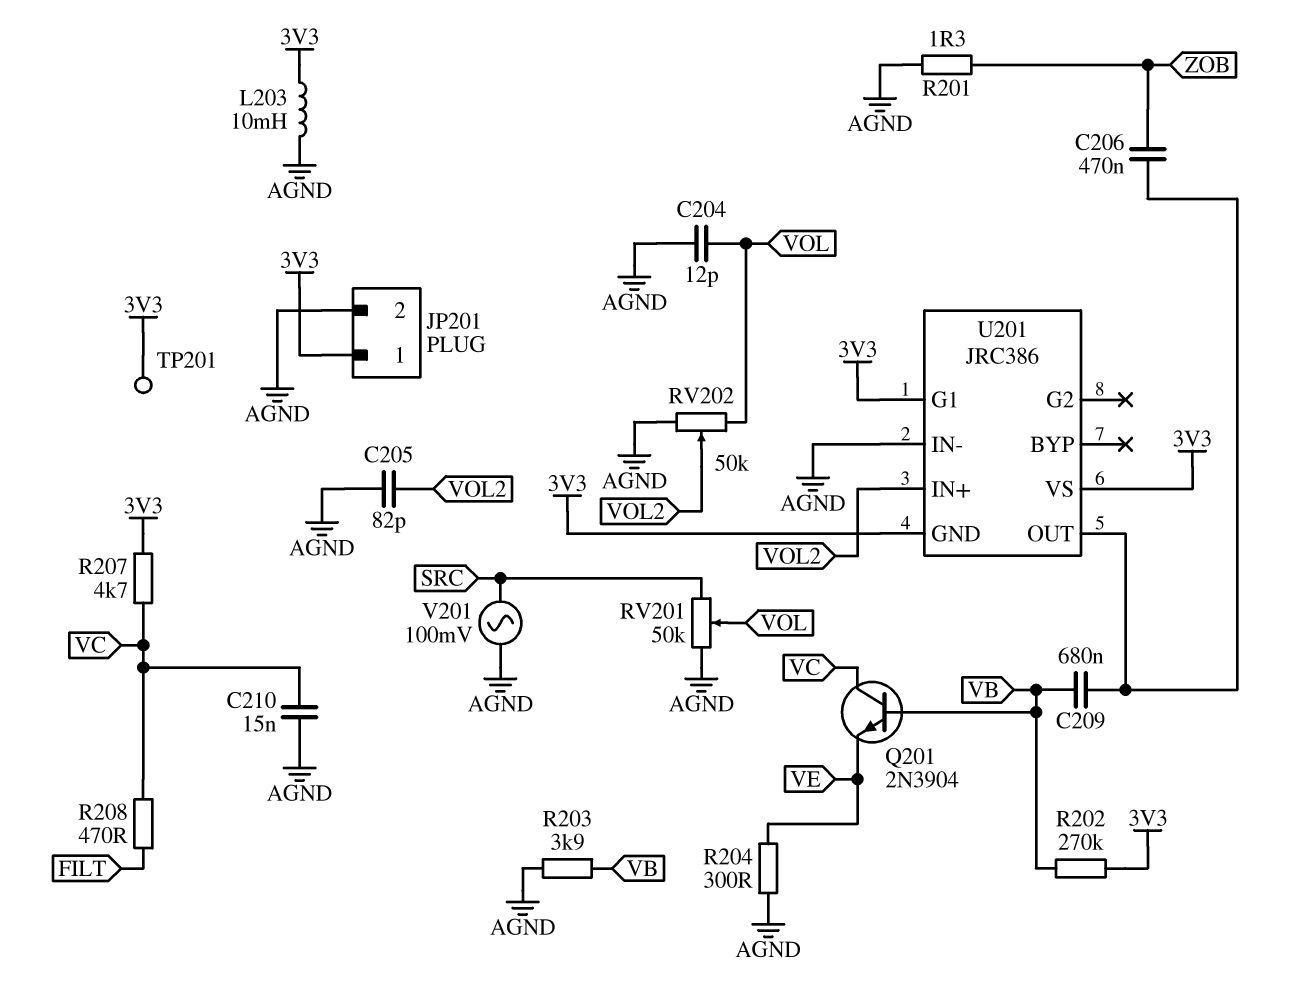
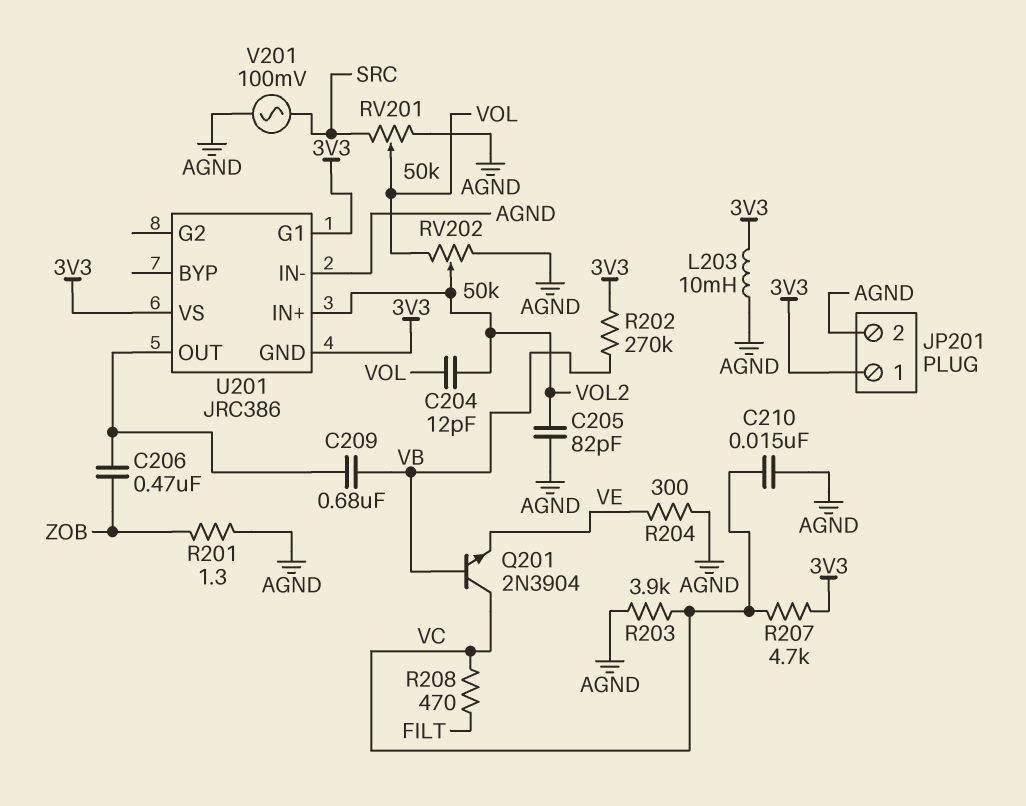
C204: 12pF (AGND, VOL) -> 12pF (VOL, VOL2)
R203: 3.9k (AGND, VB) -> 3.9k (AGND, VC)
TP201: test point (3V3) -> none

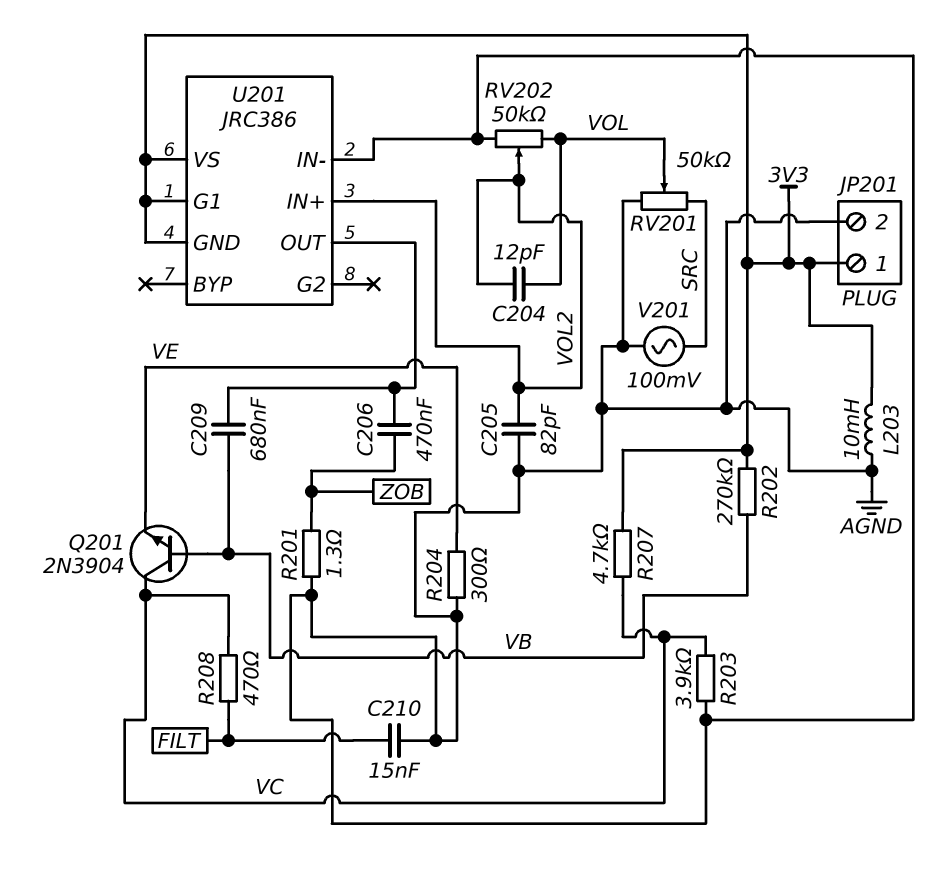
C210: 15nF (AGND, VC) -> 15nF (AGND, FILT)

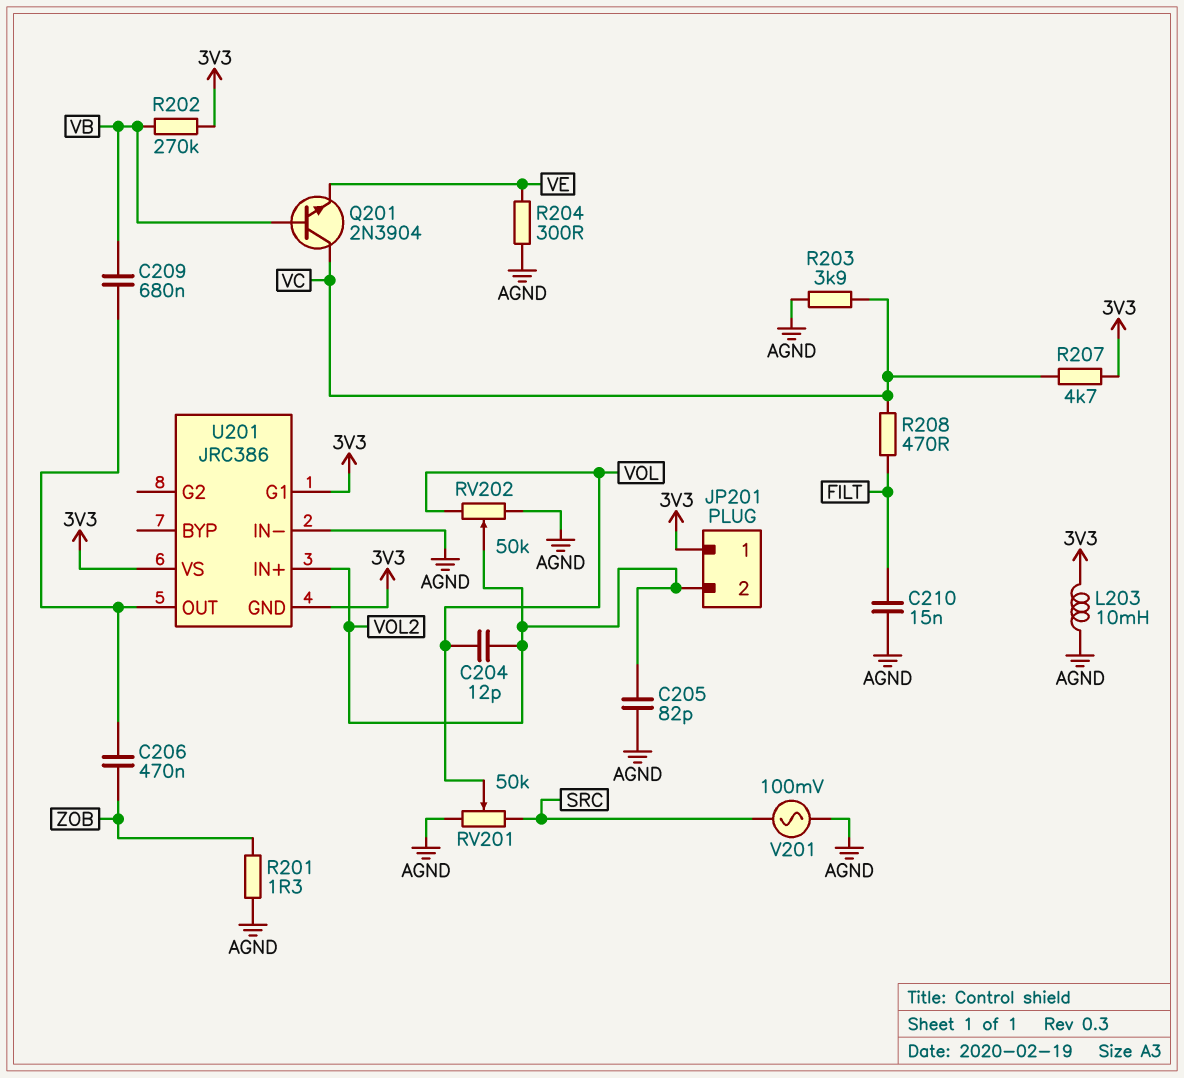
JP201 pin 2: AGND -> VOL2

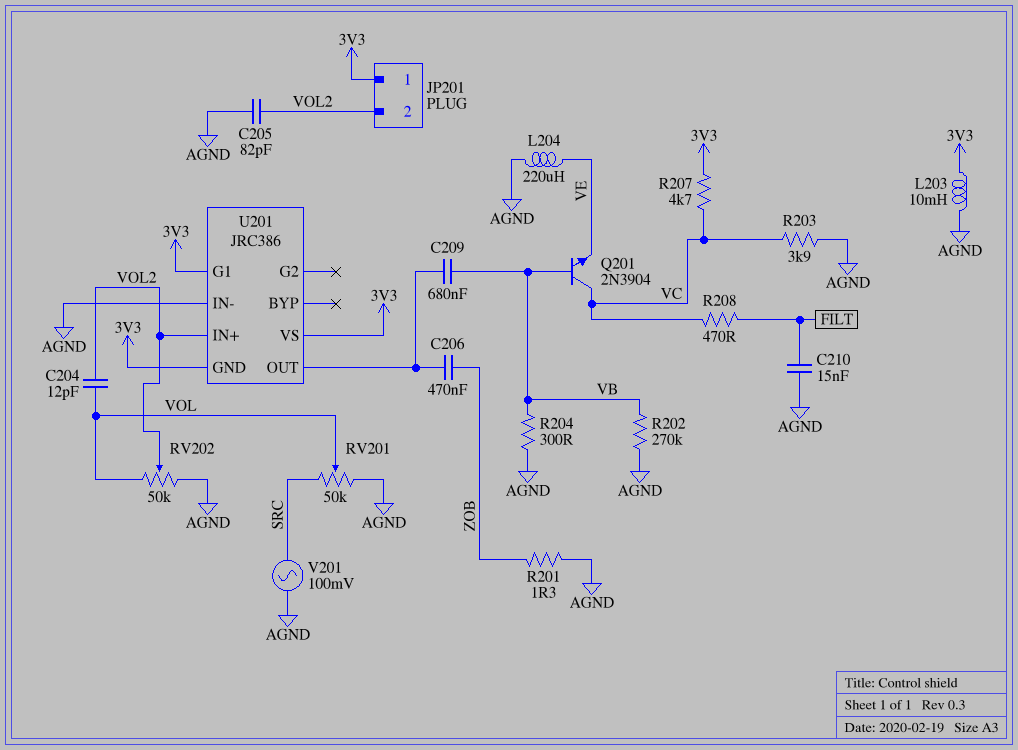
L204: none -> 220uH (AGND, VE)
R202: 270k (3V3, VB) -> 270k (AGND, VB)
R204: 300 (AGND, VE) -> 300 (AGND, VB)

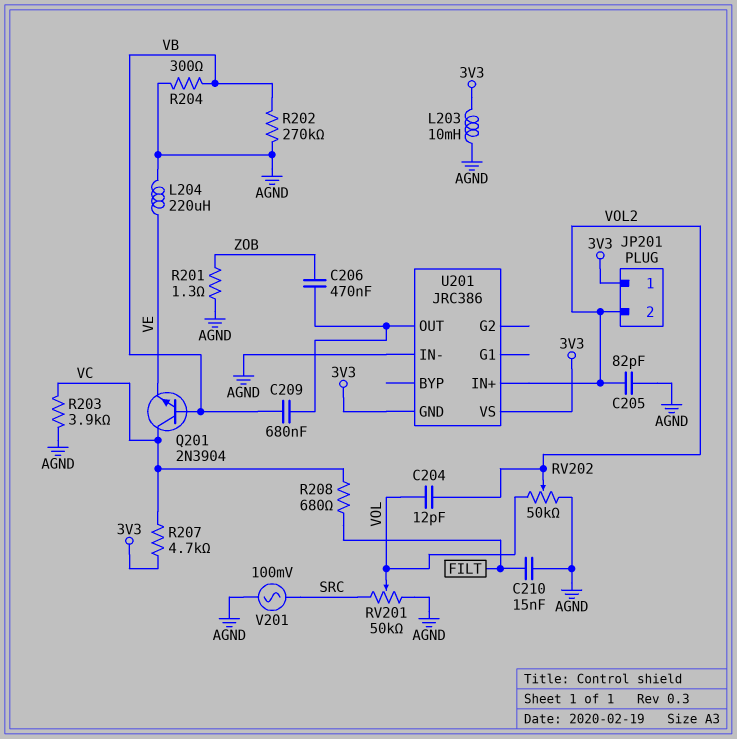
R208: 470 (FILT, VC) -> 680 (FILT, VC)
U201 pin G1: 3V3 -> none

